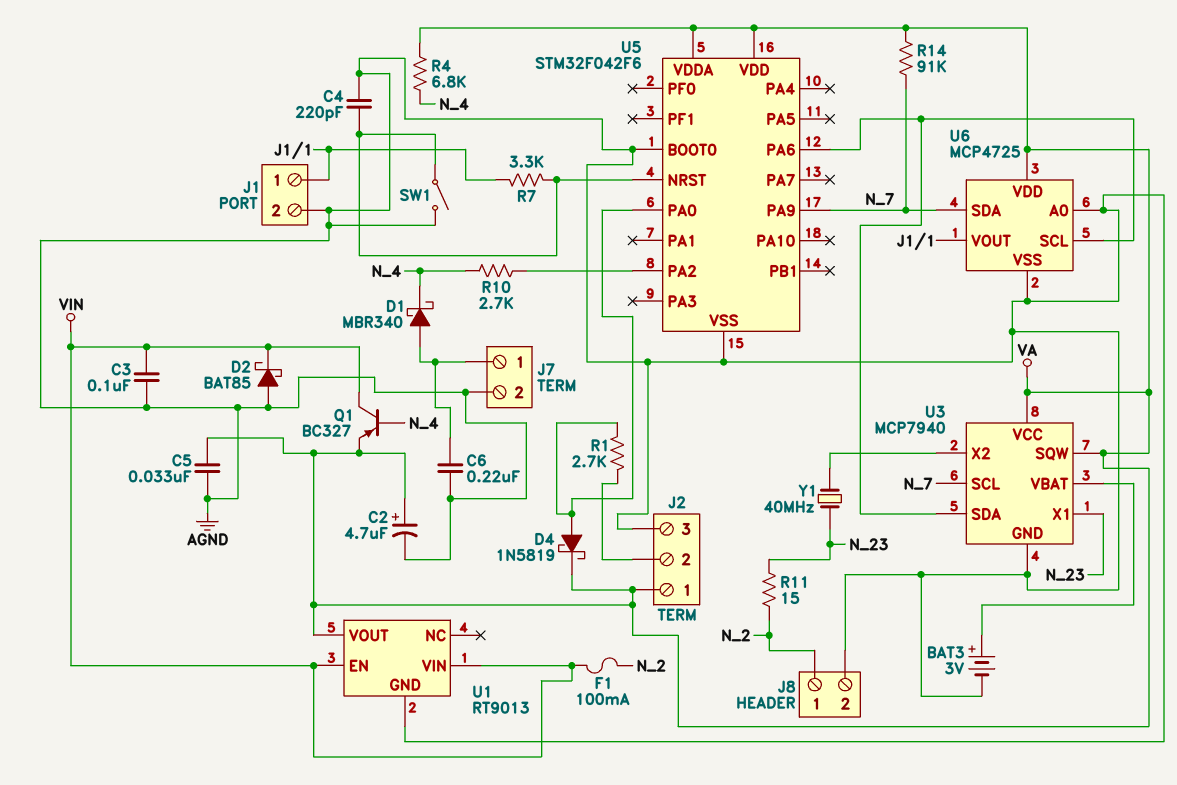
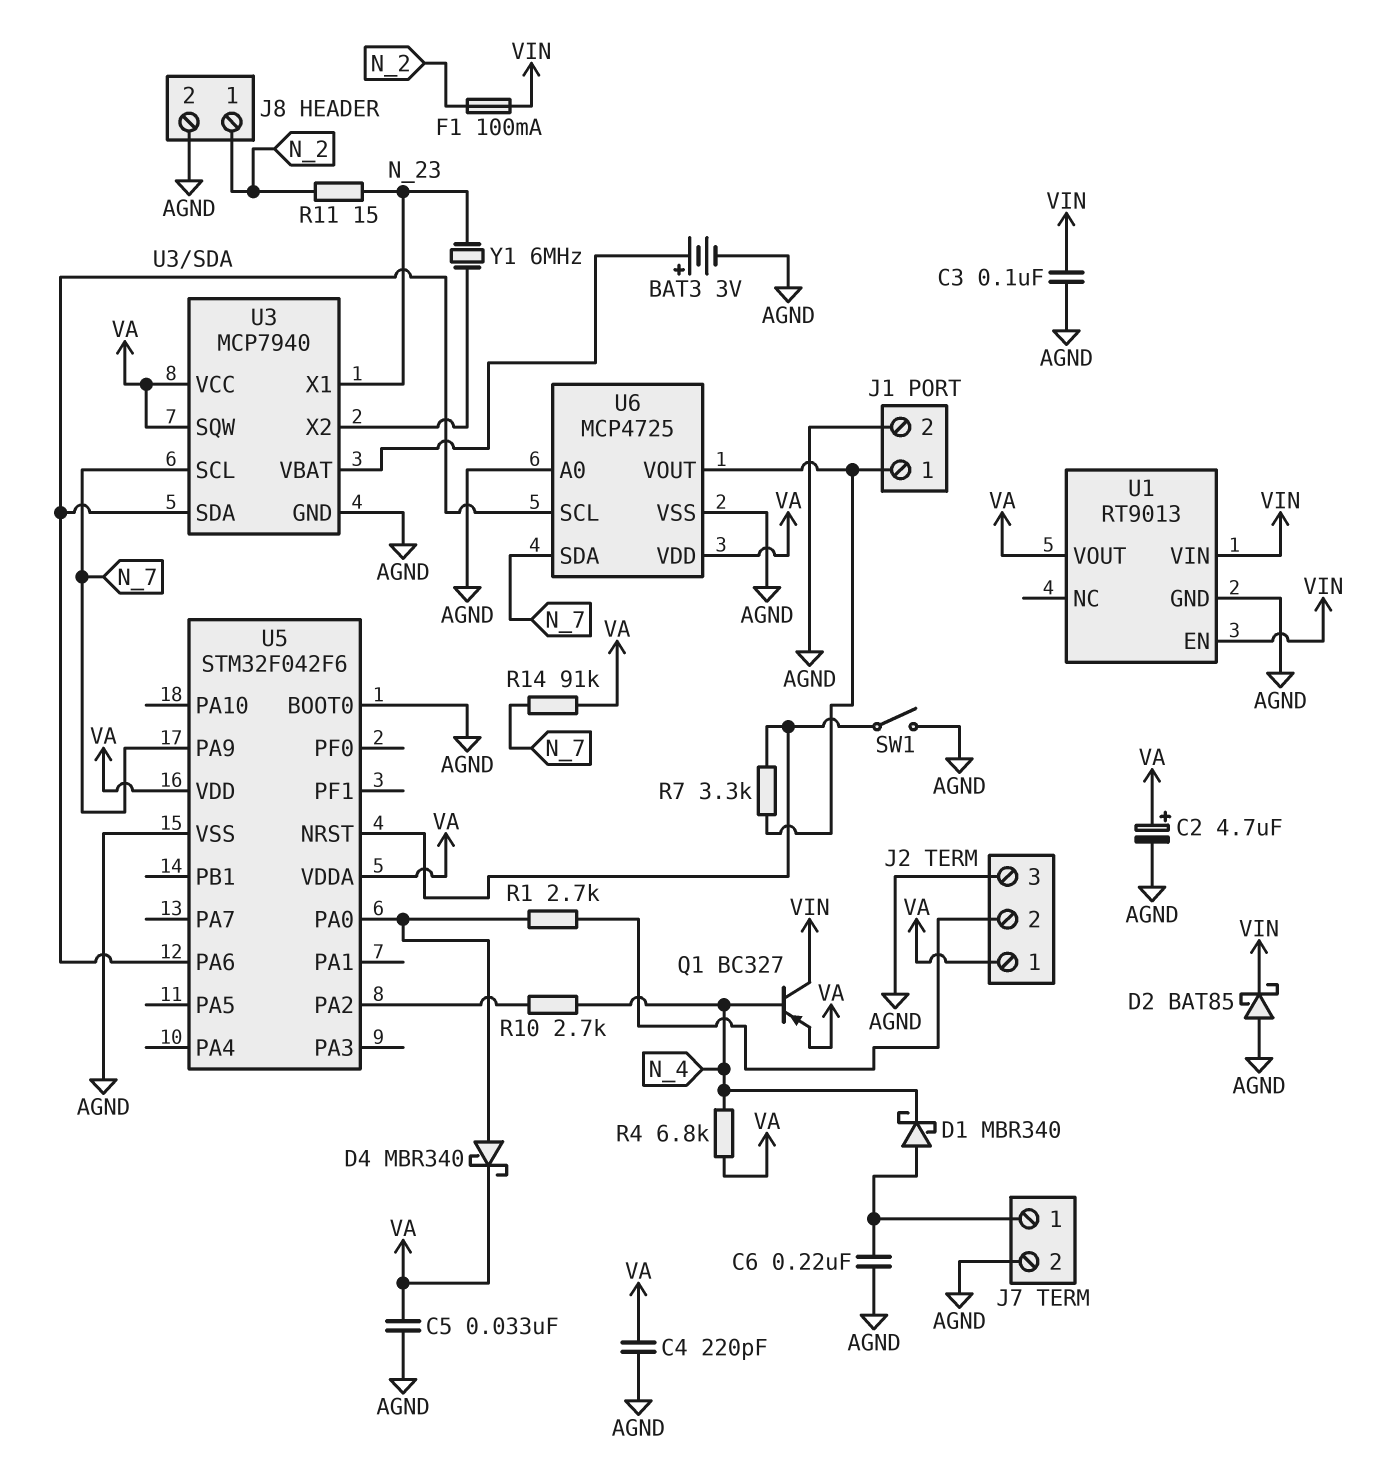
C4: 220pF (AGND, U5/NRST) -> 220pF (AGND, VA)
D4: schottky 1N5819 (A U5/PA0, K VA) -> schottky MBR340 (A U5/PA0, K VA)
Y1: 40MHz (N_23, U3/X2) -> 6MHz (N_23, U3/X2)

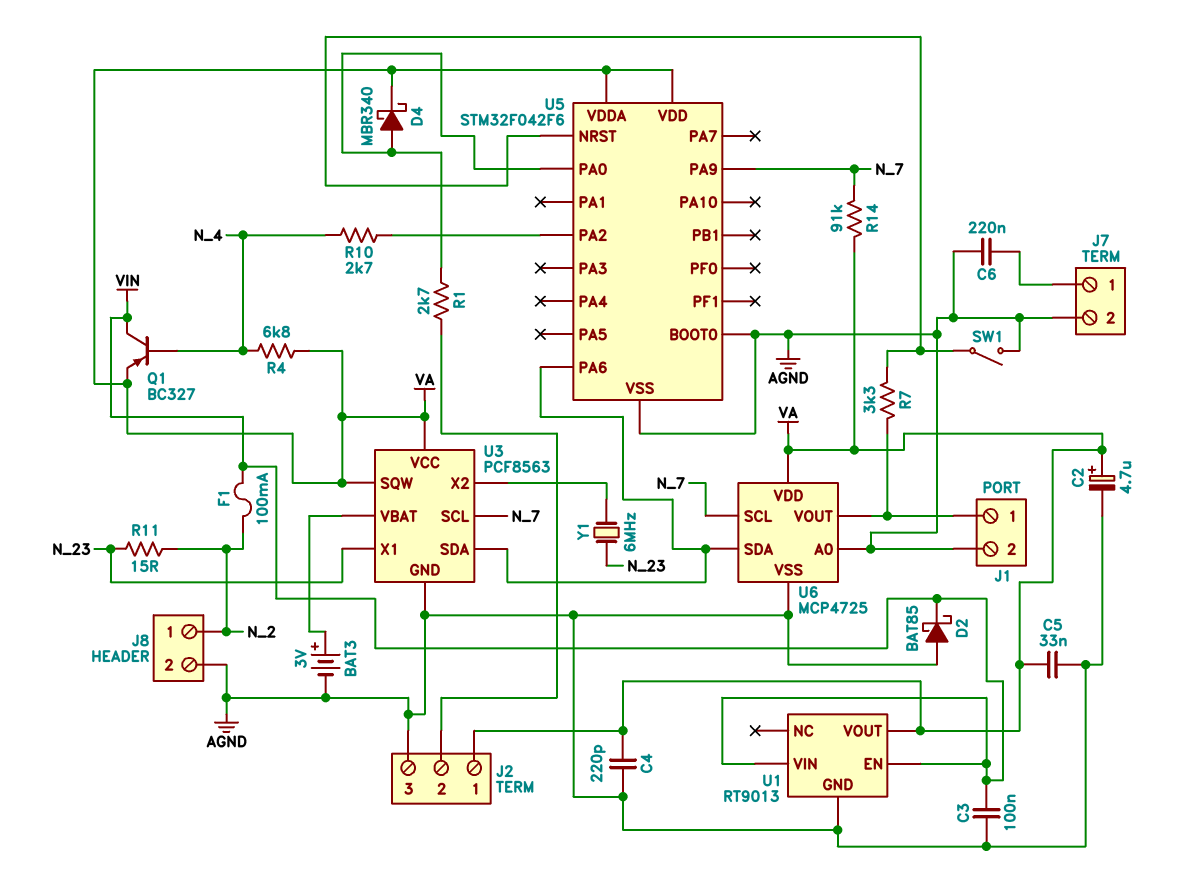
D1: schottky MBR340 (A J7/1, K N_4) -> none
U3: MCP7940 -> PCF8563
U6 pin SCL: U3/SDA -> N_7
U6 pin SDA: N_7 -> U3/SDA

